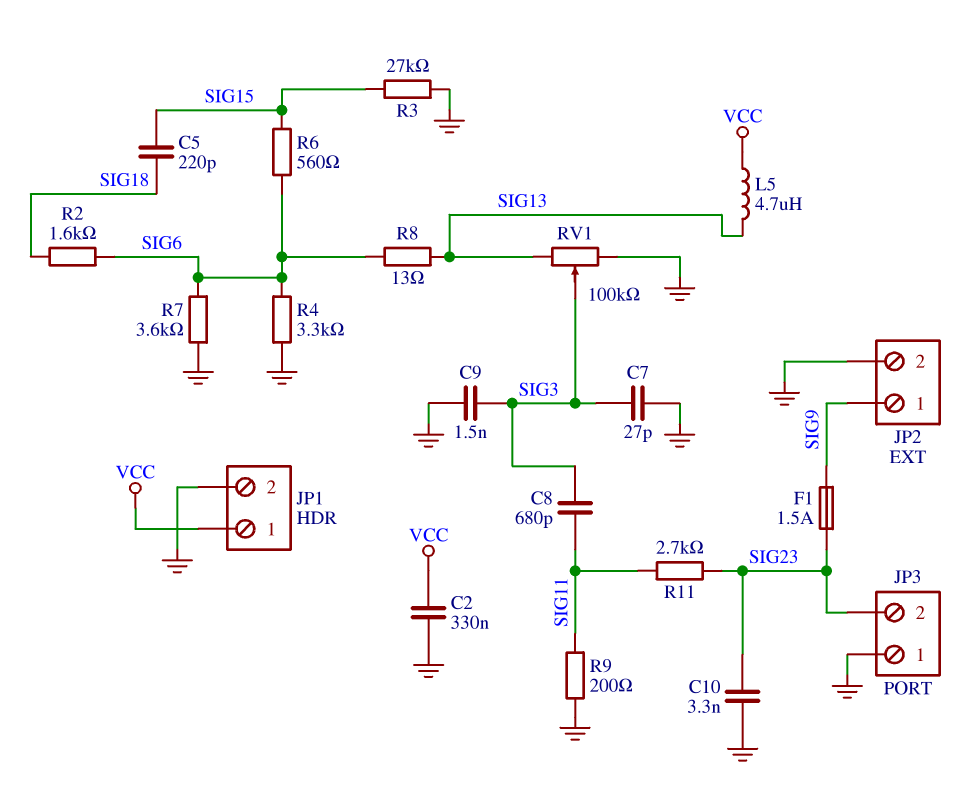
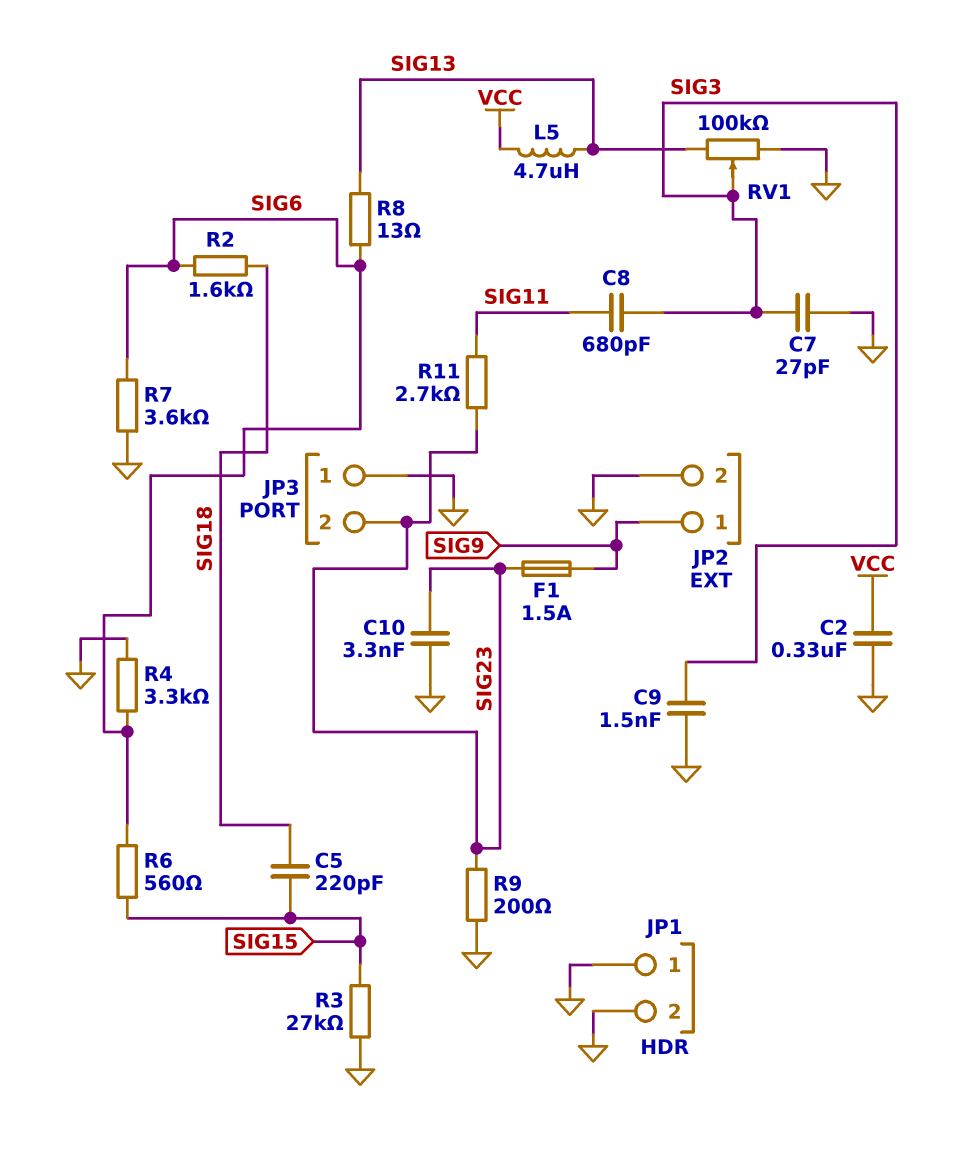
JP1 pin 1: VCC -> GND
R9: 200 (GND, SIG11) -> 200 (GND, SIG23)

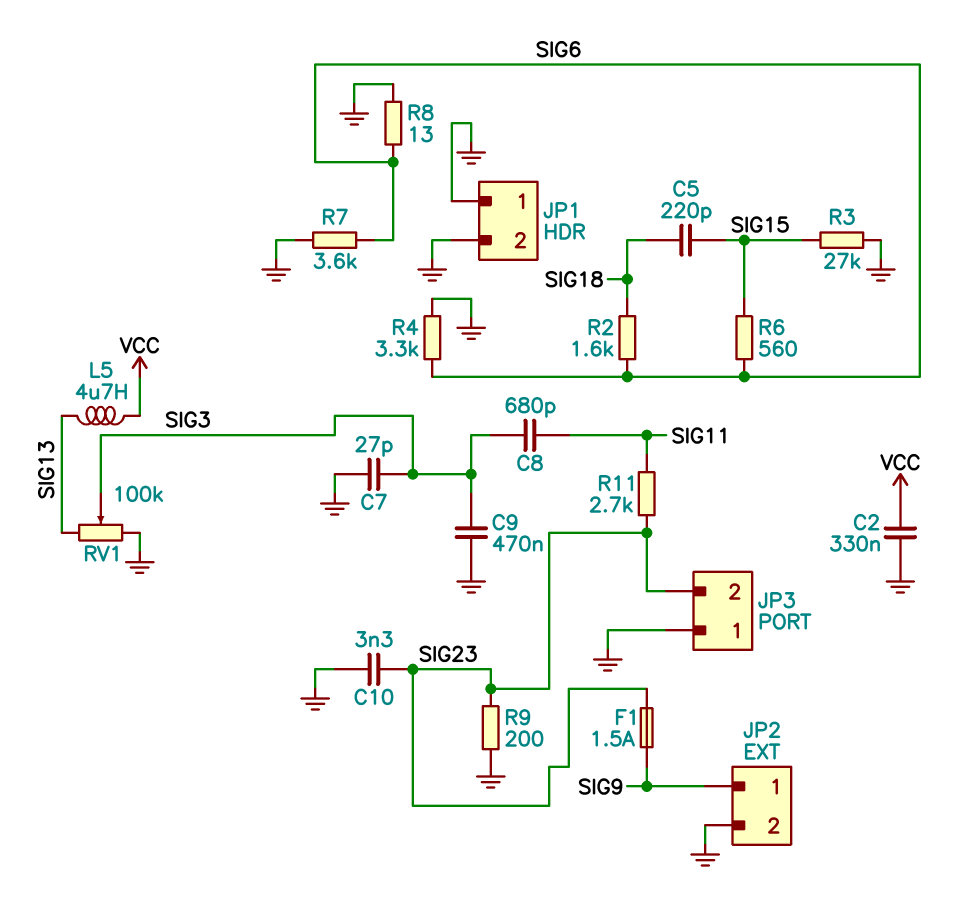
C9: 1.5nF (GND, SIG3) -> 470nF (GND, SIG3)
R8: 13 (SIG6, SIG13) -> 13 (GND, SIG6)

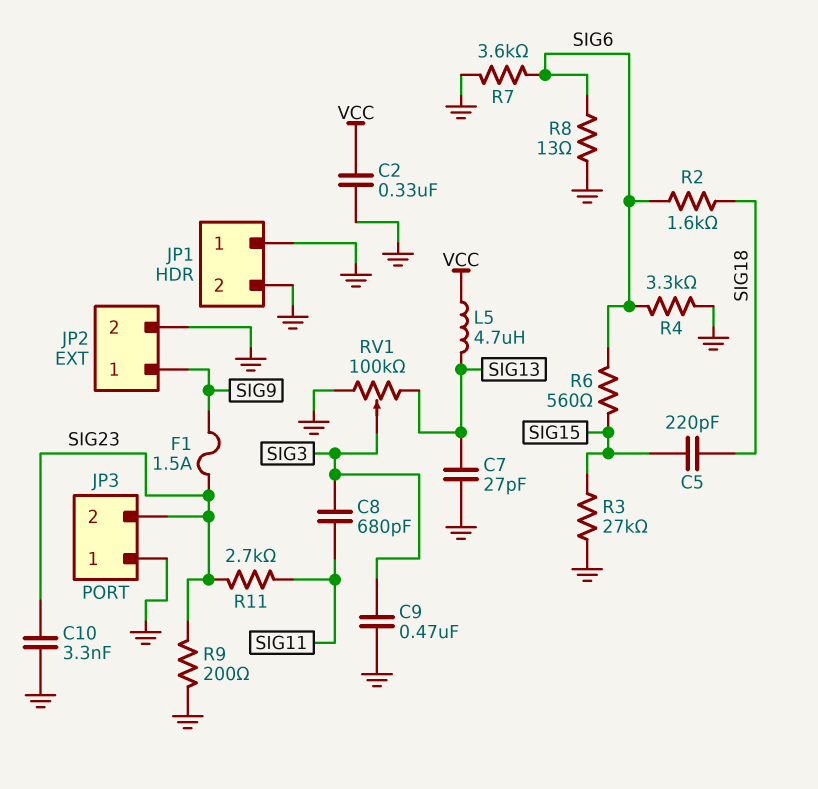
C7: 27pF (GND, SIG3) -> 27pF (GND, SIG13)

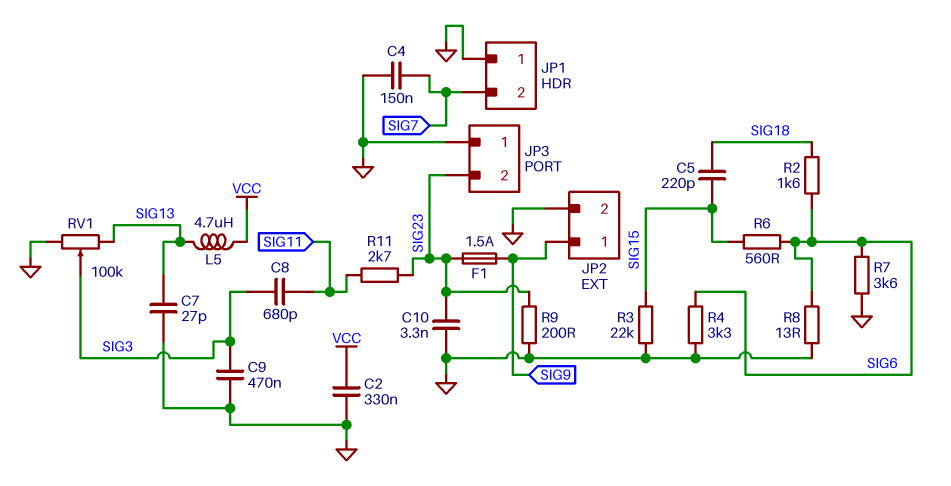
C4: none -> 150nF (GND, SIG7)
JP1 pin 2: GND -> SIG7
R3: 27k (GND, SIG15) -> 22k (GND, SIG15)

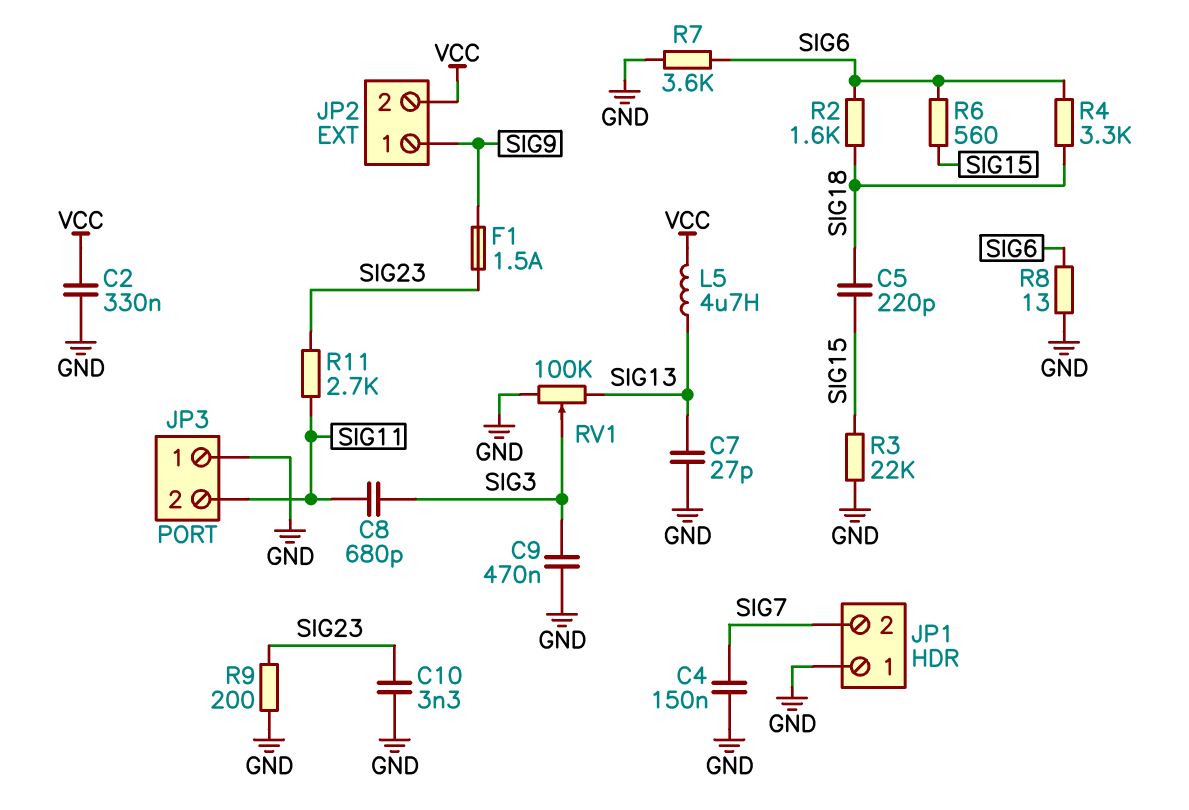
JP2 pin 2: GND -> VCC
JP3 pin 2: SIG23 -> SIG11
R4: 3.3k (GND, SIG6) -> 3.3k (SIG6, SIG18)

